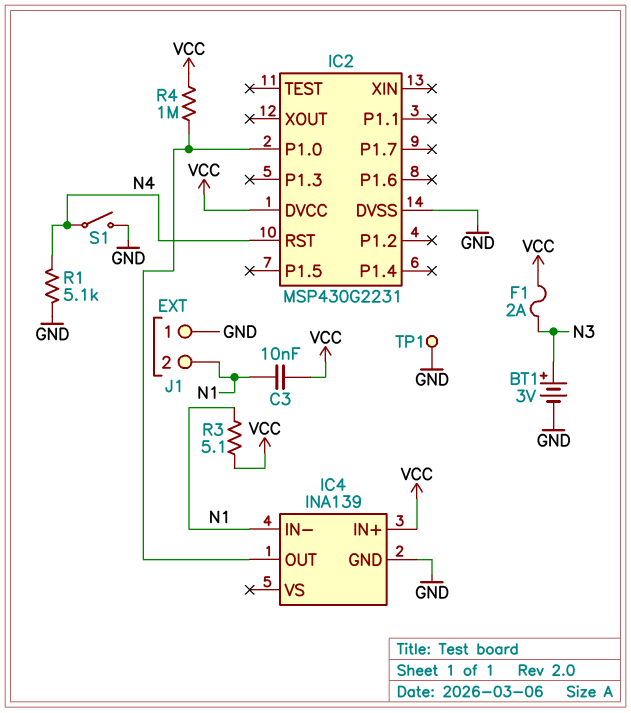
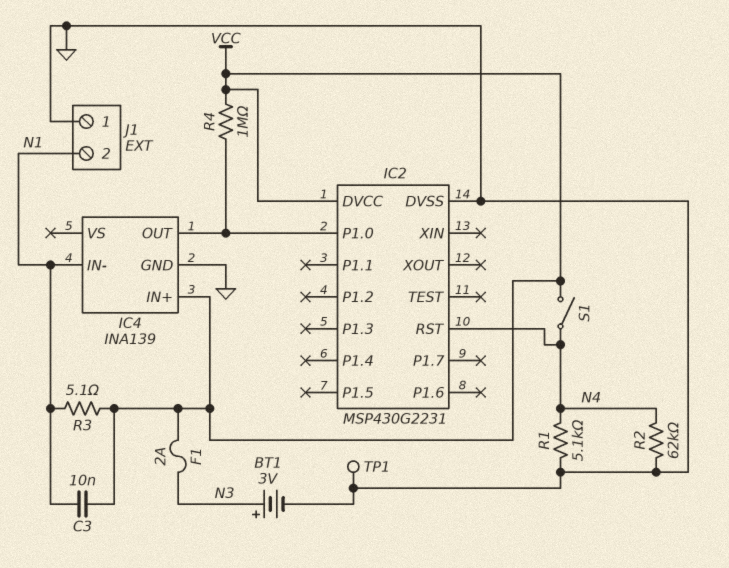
R2: none -> 62k (GND, N4)
S1: switch (GND, N4) -> switch (N4, VCC)

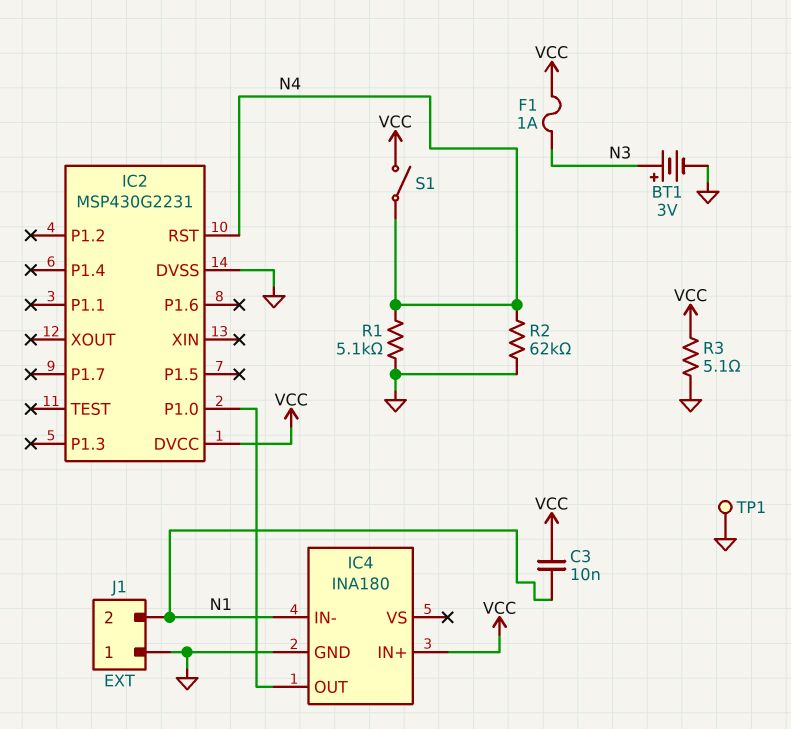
F1: 2A (N3, VCC) -> 1A (N3, VCC)
IC4: INA139 -> INA180
R3: 5.1 (N1, VCC) -> 5.1 (GND, VCC)
R4: 1M (IC2/P1.0, VCC) -> none

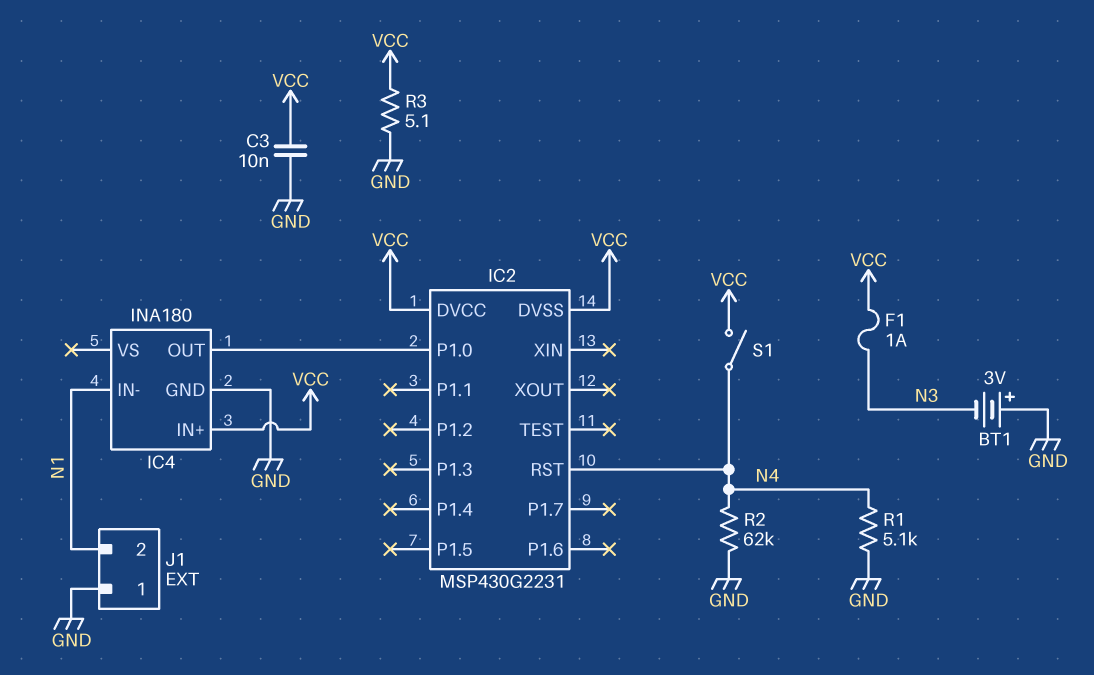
BT1: 3V (plus N3, minus GND) -> 3V (plus GND, minus N3)
C3: 10nF (N1, VCC) -> 10nF (GND, VCC)
IC2 pin DVSS: GND -> VCC
TP1: test point (GND) -> none

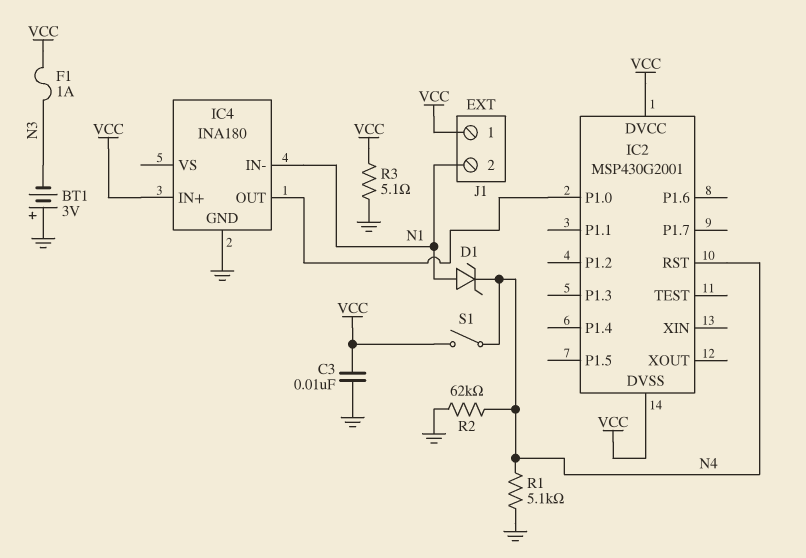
D1: none -> zener (A N1, K N4)
IC2: MSP430G2231 -> MSP430G2001
J1 pin 1: GND -> VCC

